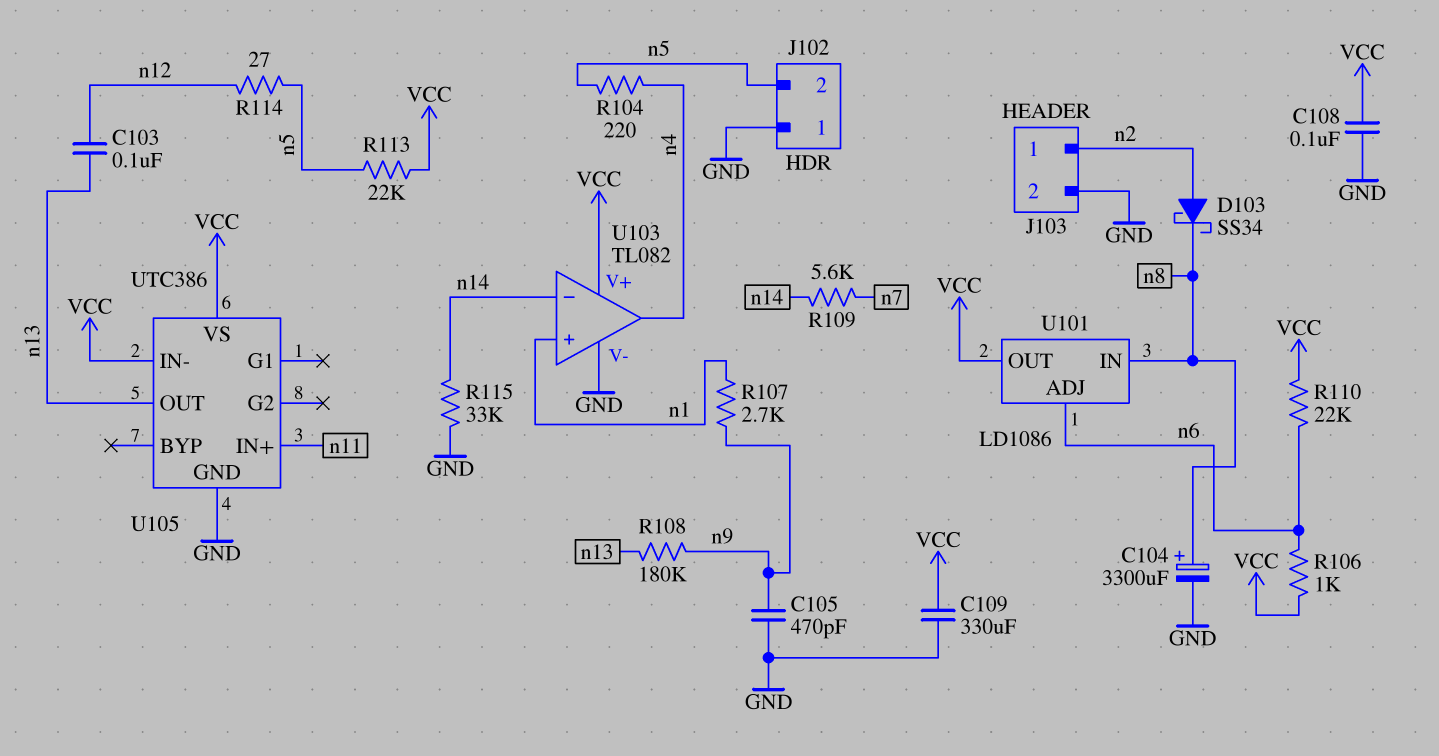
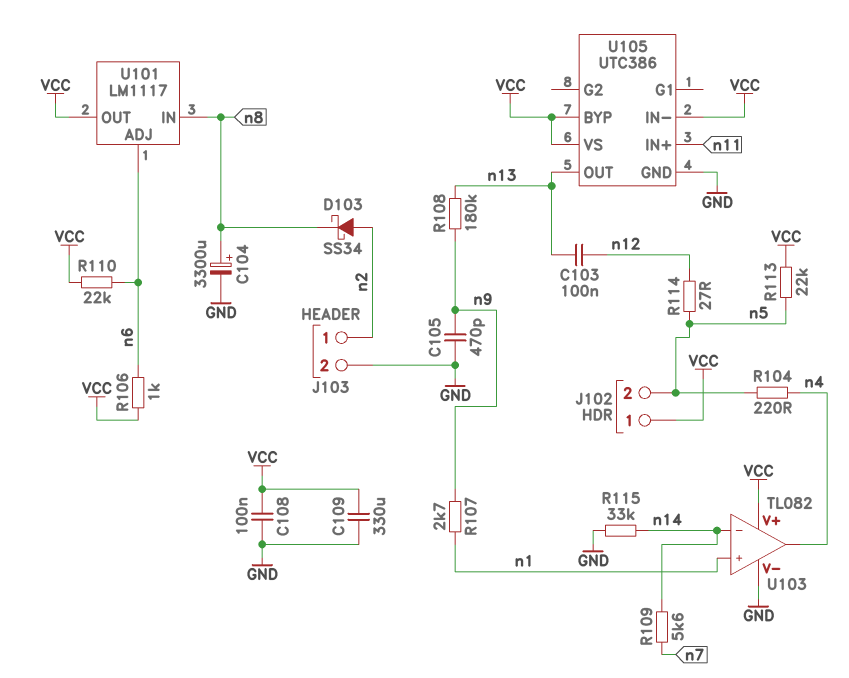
J102 pin 1: GND -> VCC
U101: LD1086 -> LM1117
U105 pin BYP: none -> VCC

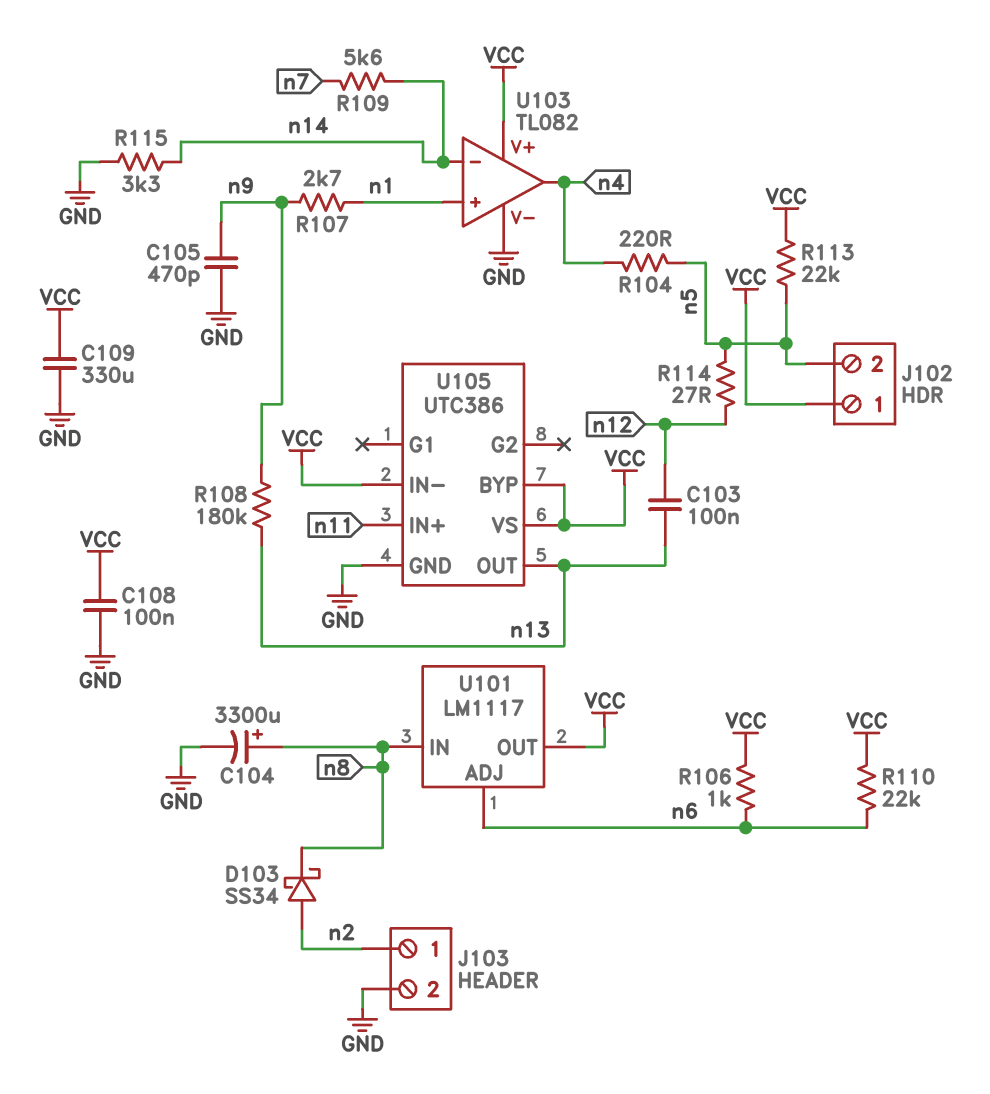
R115: 33k (GND, n14) -> 3.3k (GND, n14)

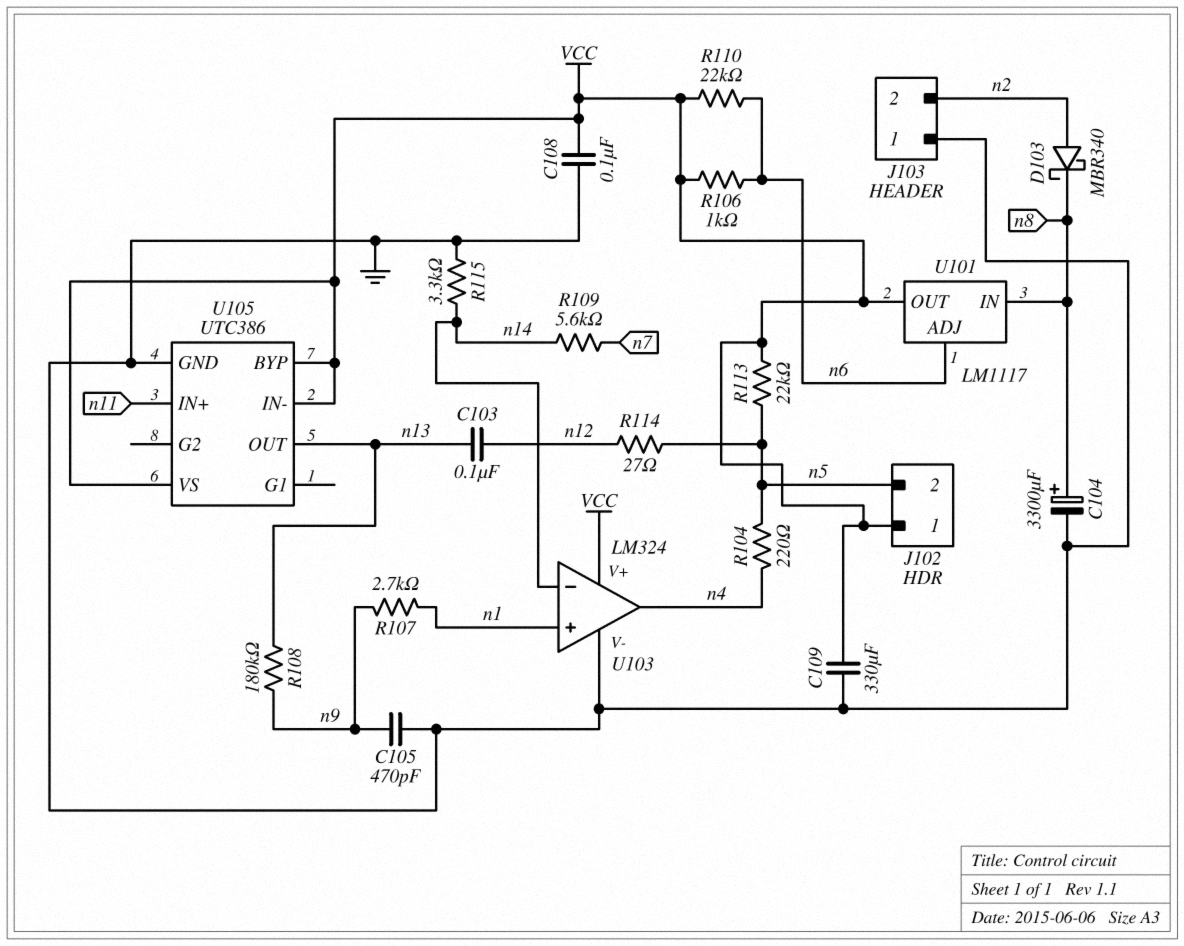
D103: schottky SS34 (A n2, K n8) -> schottky MBR340 (A n2, K n8)
J103 pin 1: n2 -> GND
J103 pin 2: GND -> n2
U103: TL082 -> LM324

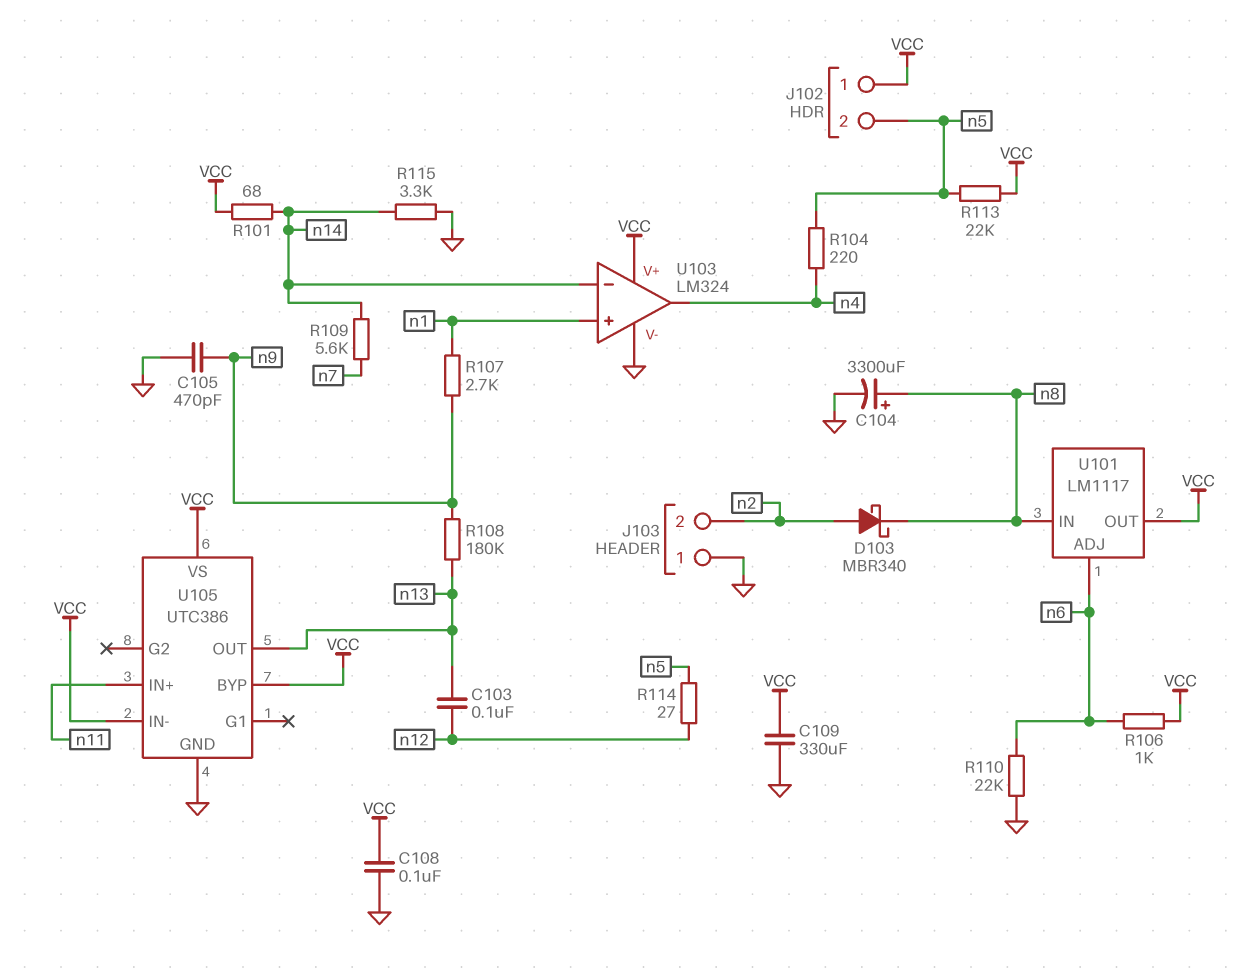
R101: none -> 68 (VCC, n14)
R110: 22k (VCC, n6) -> 22k (GND, n6)

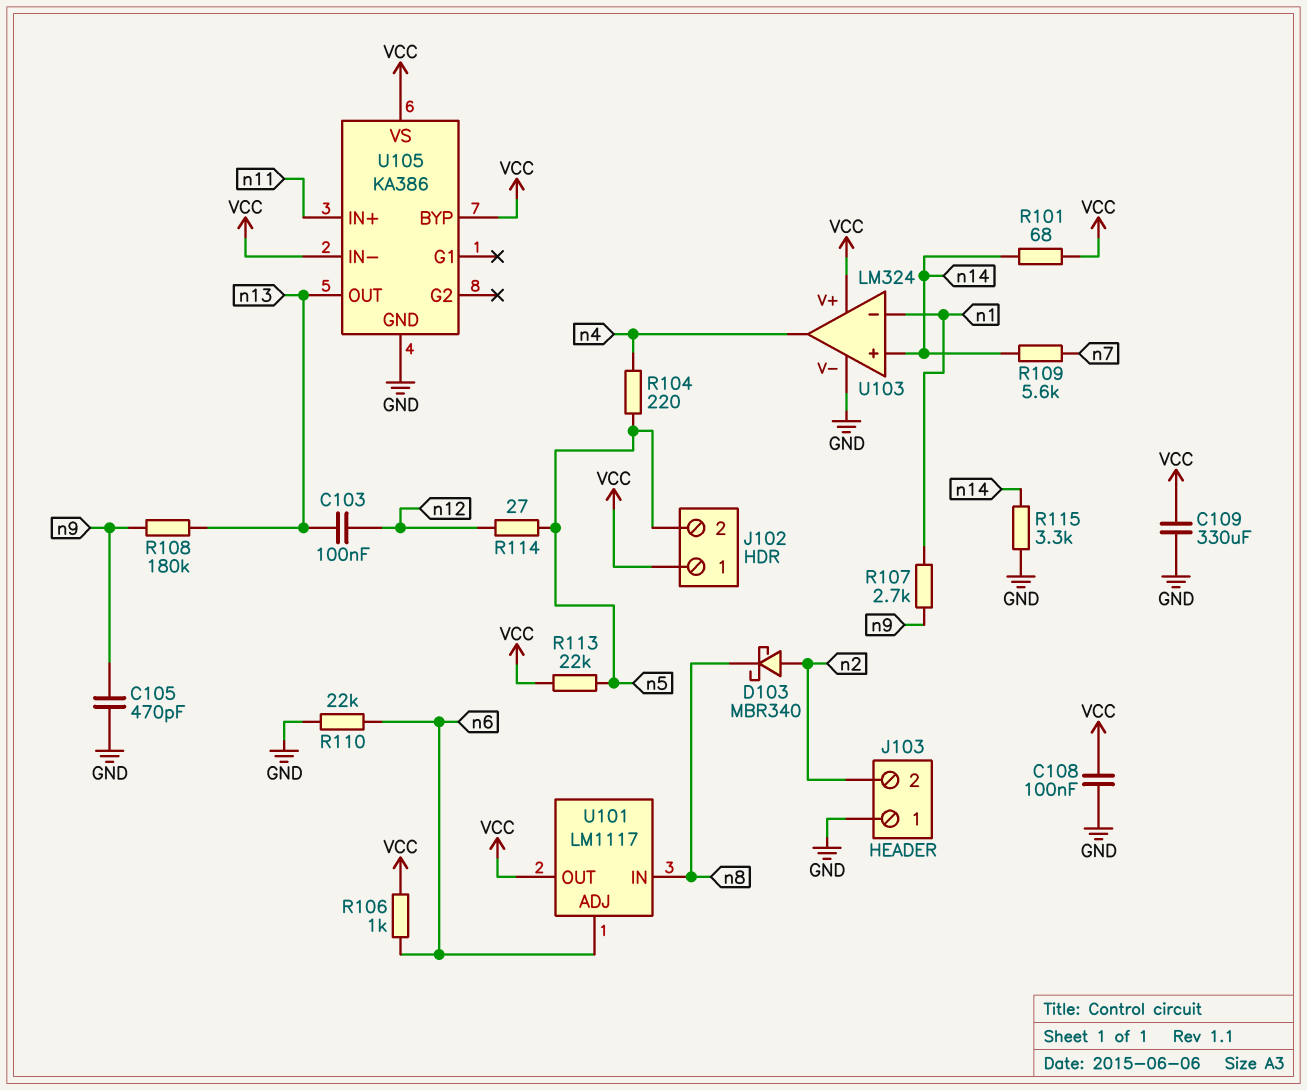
C104: 3300uF (plus n8, minus GND) -> none
U103 pin in+: n1 -> n14
U103 pin in-: n14 -> n1
U105: UTC386 -> KA386

